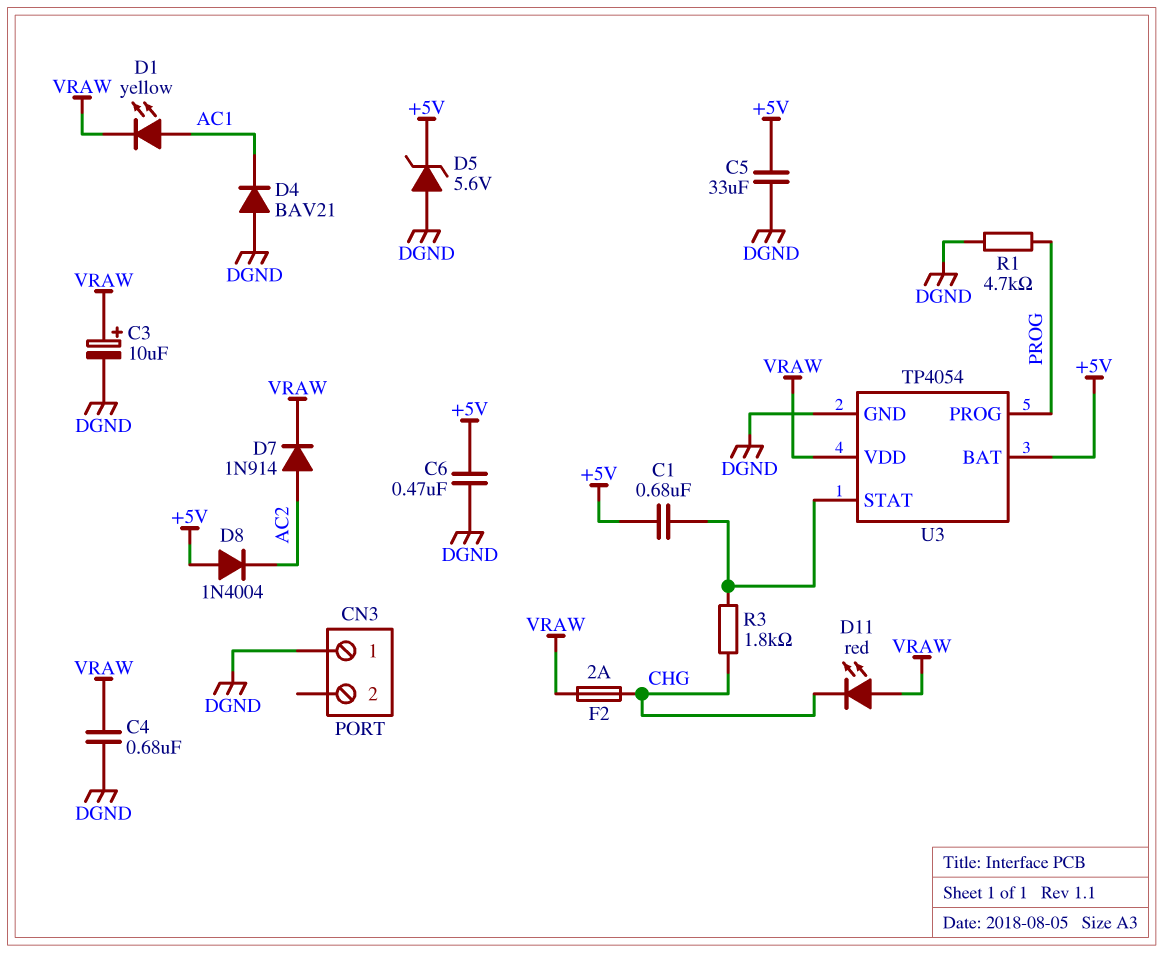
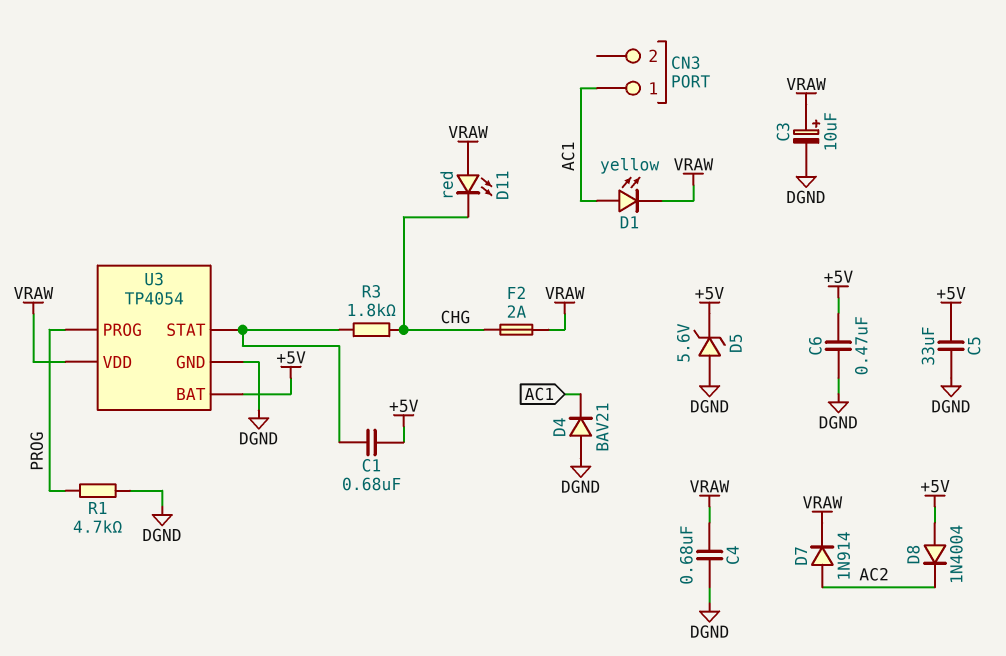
CN3 pin 1: DGND -> AC1

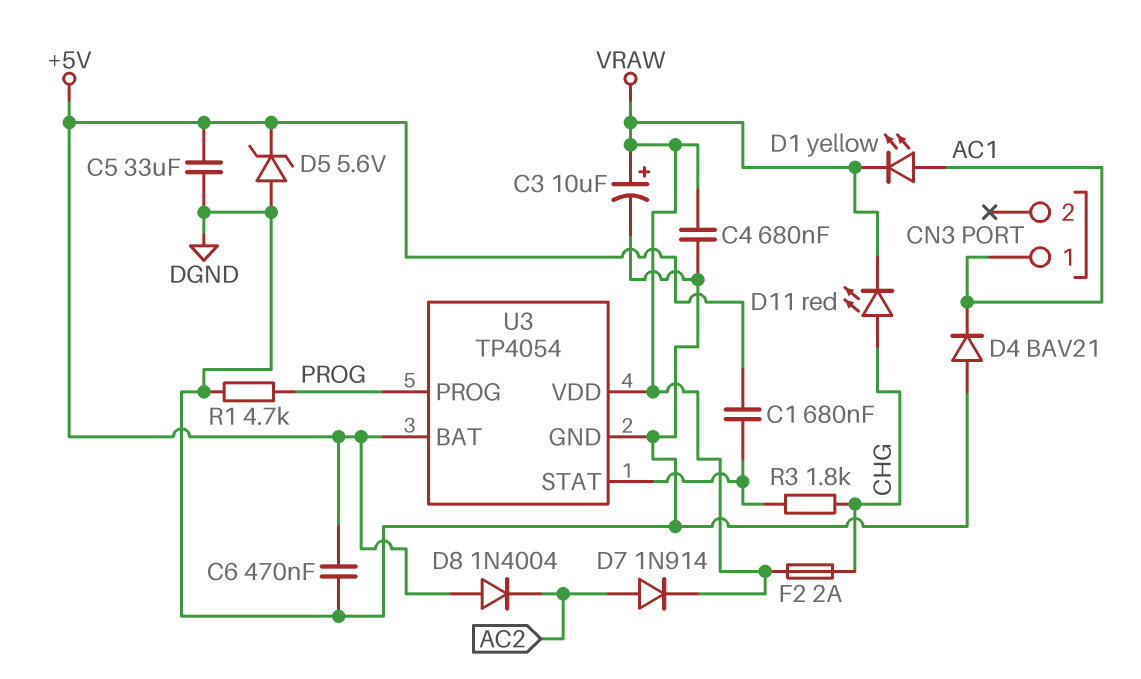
D11: LED red (A VRAW, K CHG) -> LED red (A CHG, K VRAW)

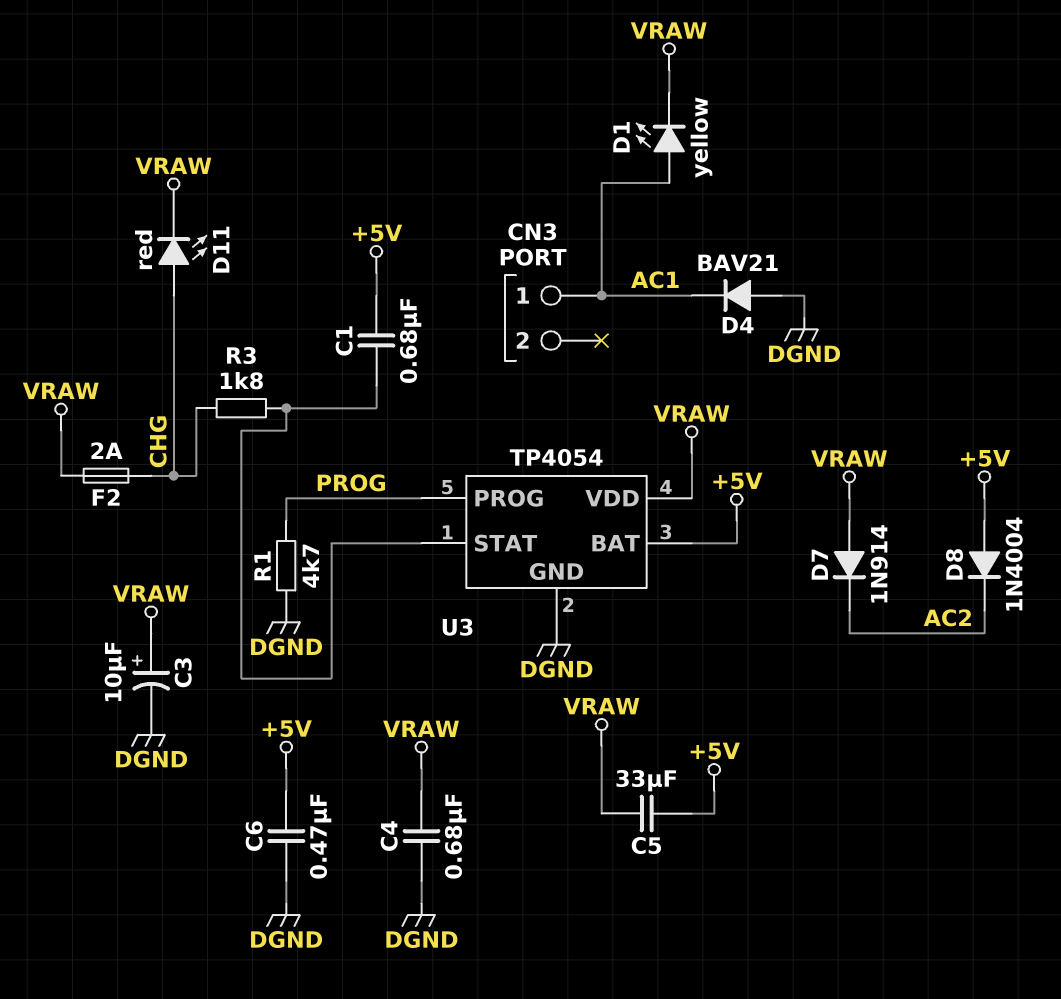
C5: 33uF (+5V, DGND) -> 33uF (+5V, VRAW)
D5: zener 5.6V (A DGND, K +5V) -> none
D7: diode 1N914 (A AC2, K VRAW) -> diode 1N914 (A VRAW, K AC2)

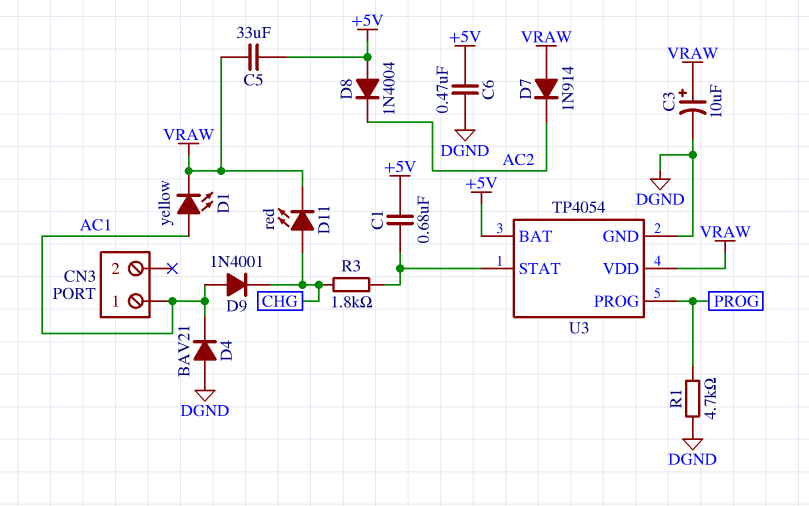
C4: 680nF (DGND, VRAW) -> none
D9: none -> diode 1N4001 (A AC1, K CHG)
F2: 2A (CHG, VRAW) -> none

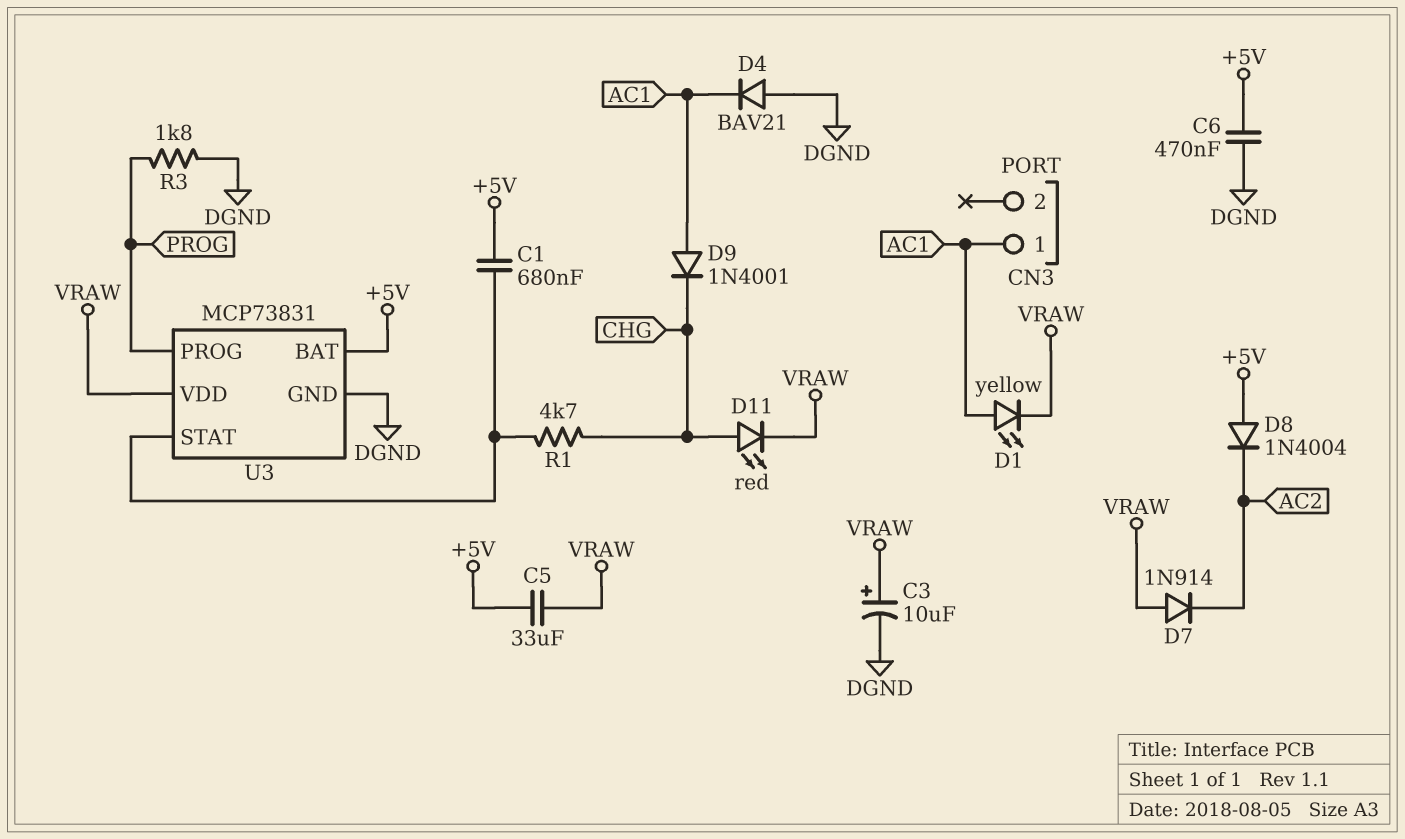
R1: 4.7k (DGND, PROG) -> 4.7k (CHG, U3/STAT)
R3: 1.8k (CHG, U3/STAT) -> 1.8k (DGND, PROG)
U3: TP4054 -> MCP73831

